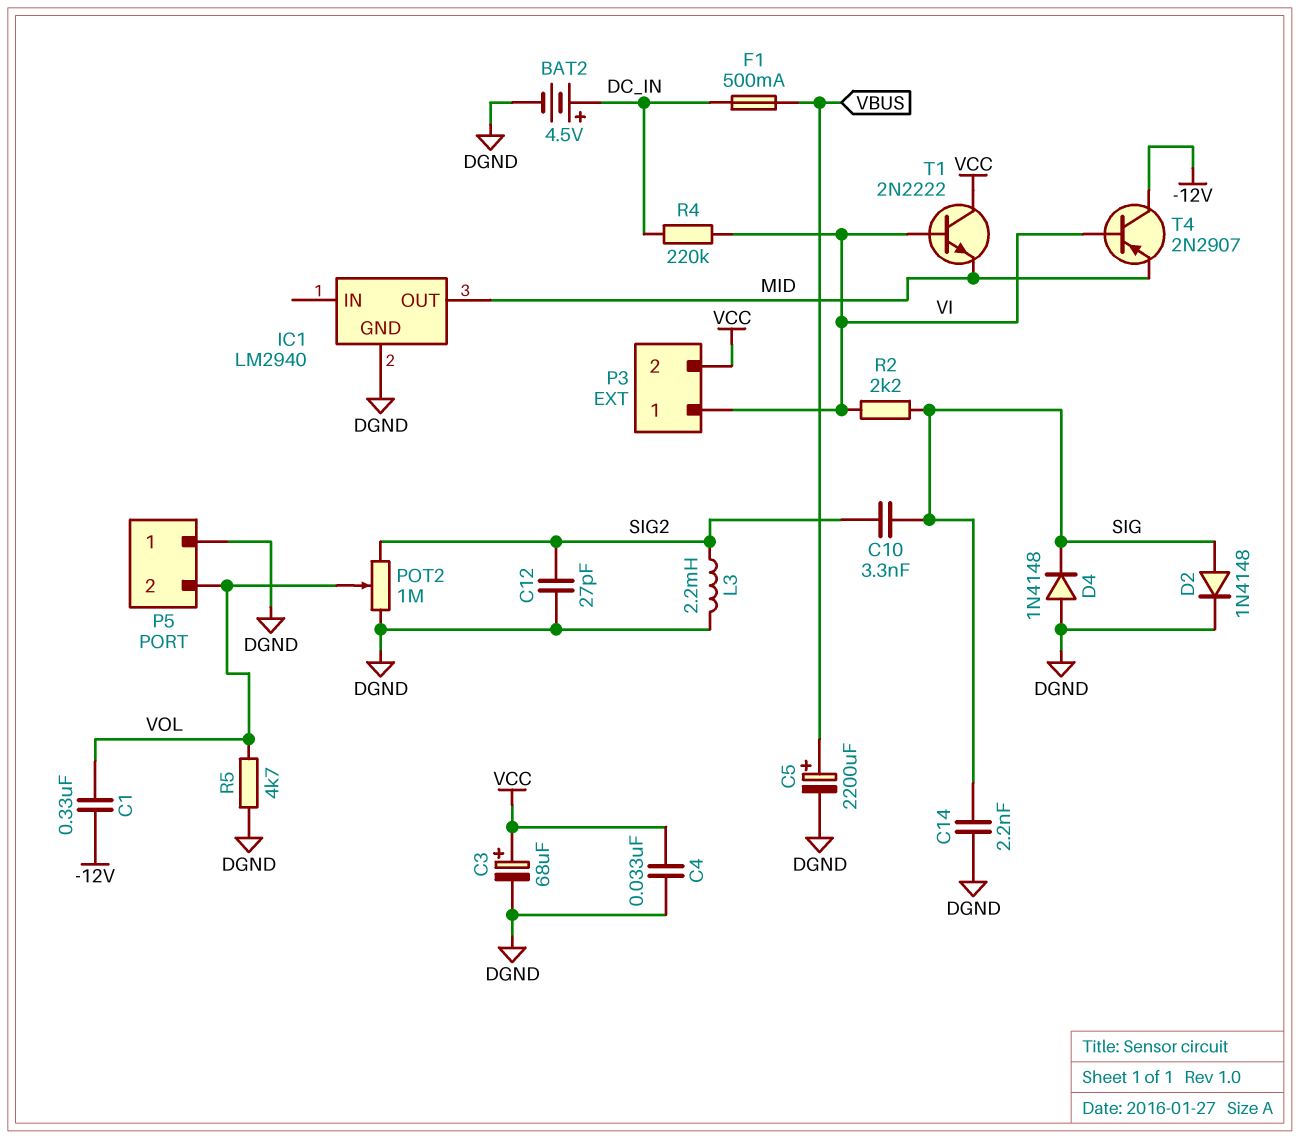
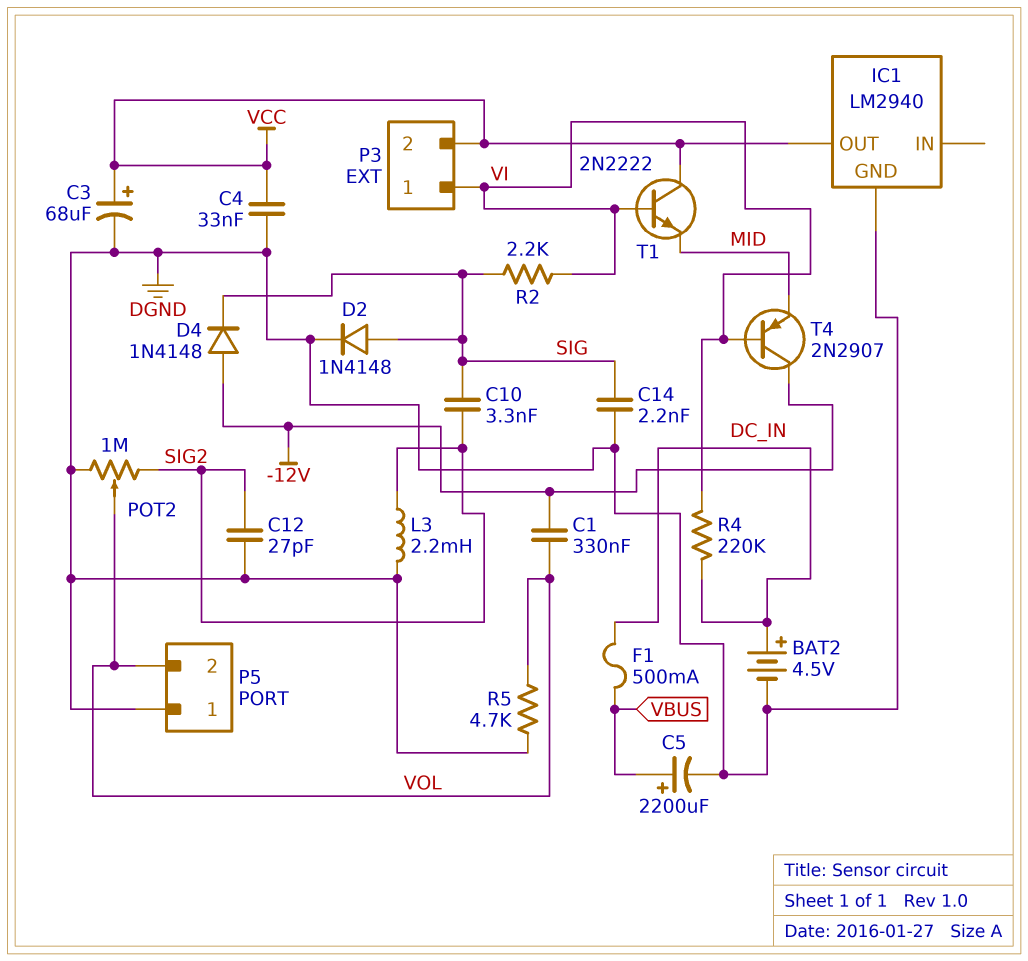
D4: diode 1N4148 (A DGND, K SIG) -> diode 1N4148 (A -12V, K SIG)
IC1 pin OUT: MID -> VCC

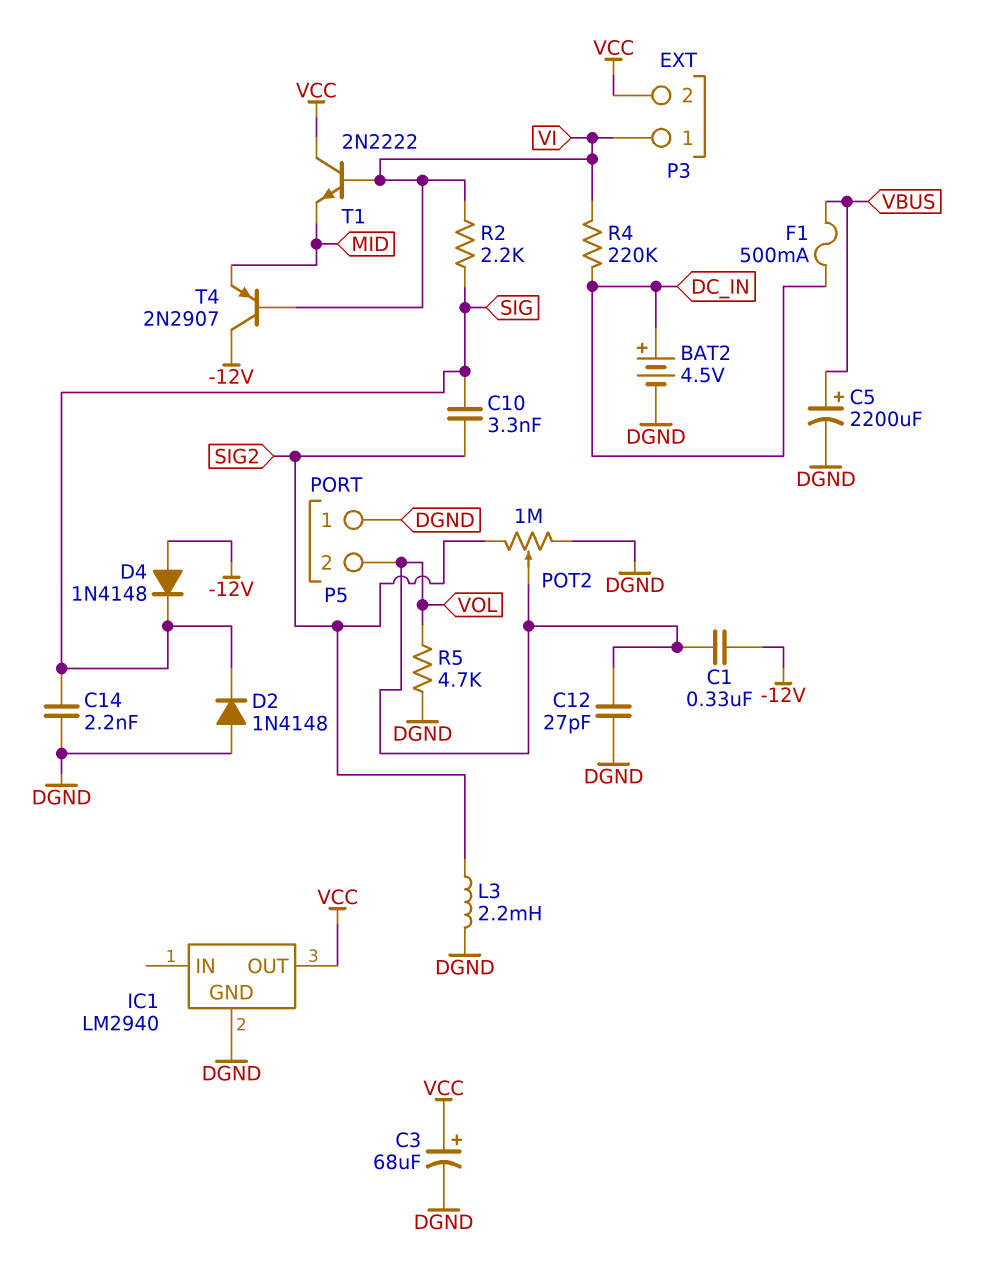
C4: 33nF (DGND, VCC) -> none
C12: 27pF (DGND, SIG2) -> 27pF (DGND, VOL)
D2: diode 1N4148 (A SIG, K DGND) -> diode 1N4148 (A DGND, K SIG)

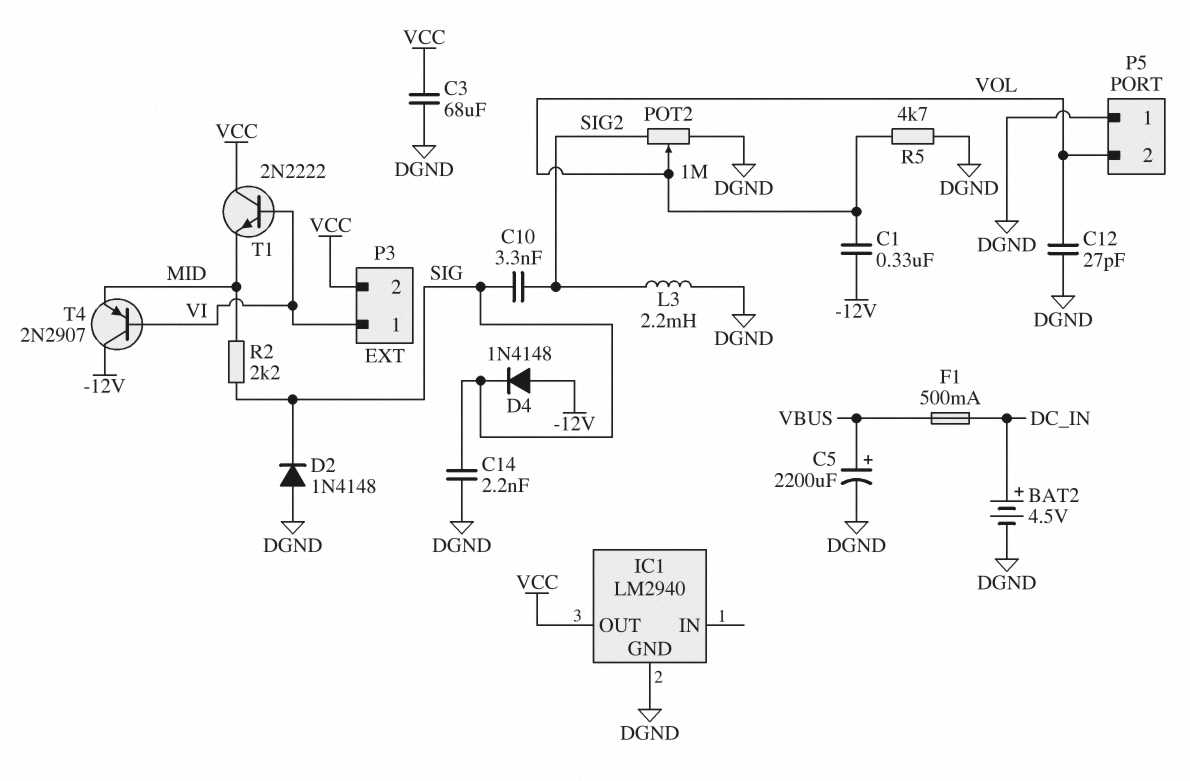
C3: 68uF (plus VCC, minus DGND) -> 68uF (DGND, VCC)
R2: 2.2k (SIG, VI) -> 2.2k (MID, SIG)
R4: 220k (DC_IN, VI) -> none

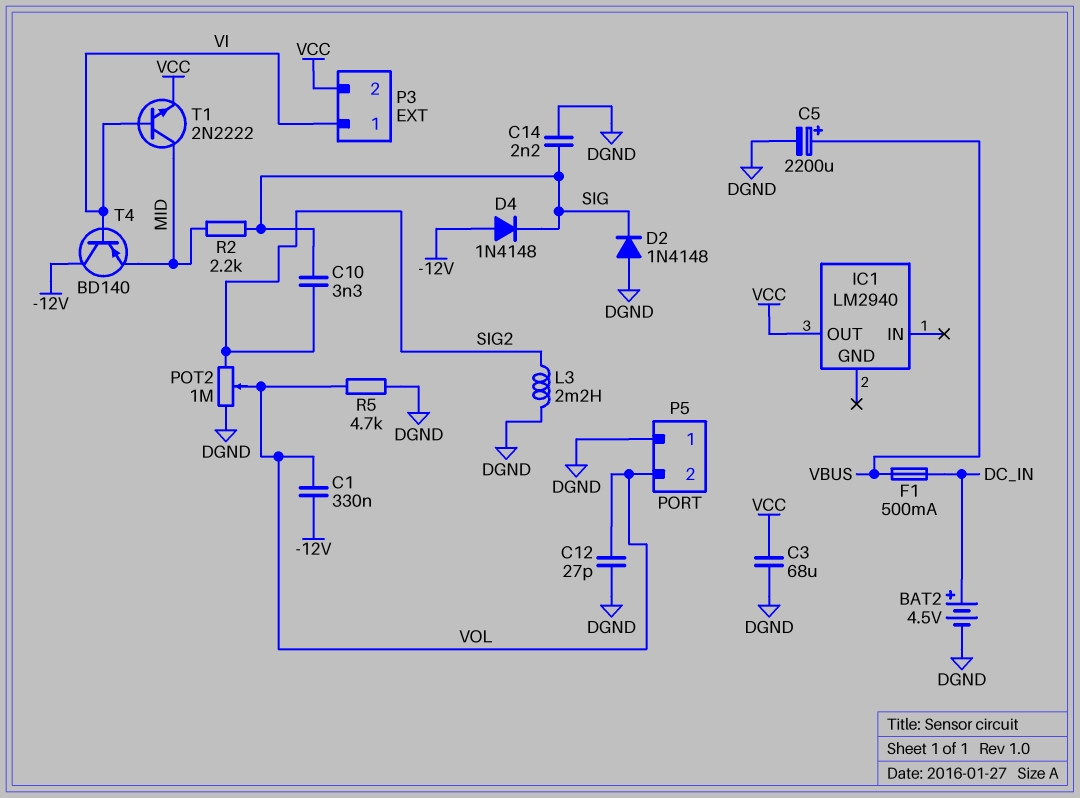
IC1 pin GND: DGND -> none
T1: NPN 2N2222 (B VI, C VCC, E MID) -> NPN 2N2222 (B VI, C MID, E VCC)
T4: PNP 2N2907 (B VI, C -12V, E MID) -> PNP BD140 (B VI, C -12V, E MID)

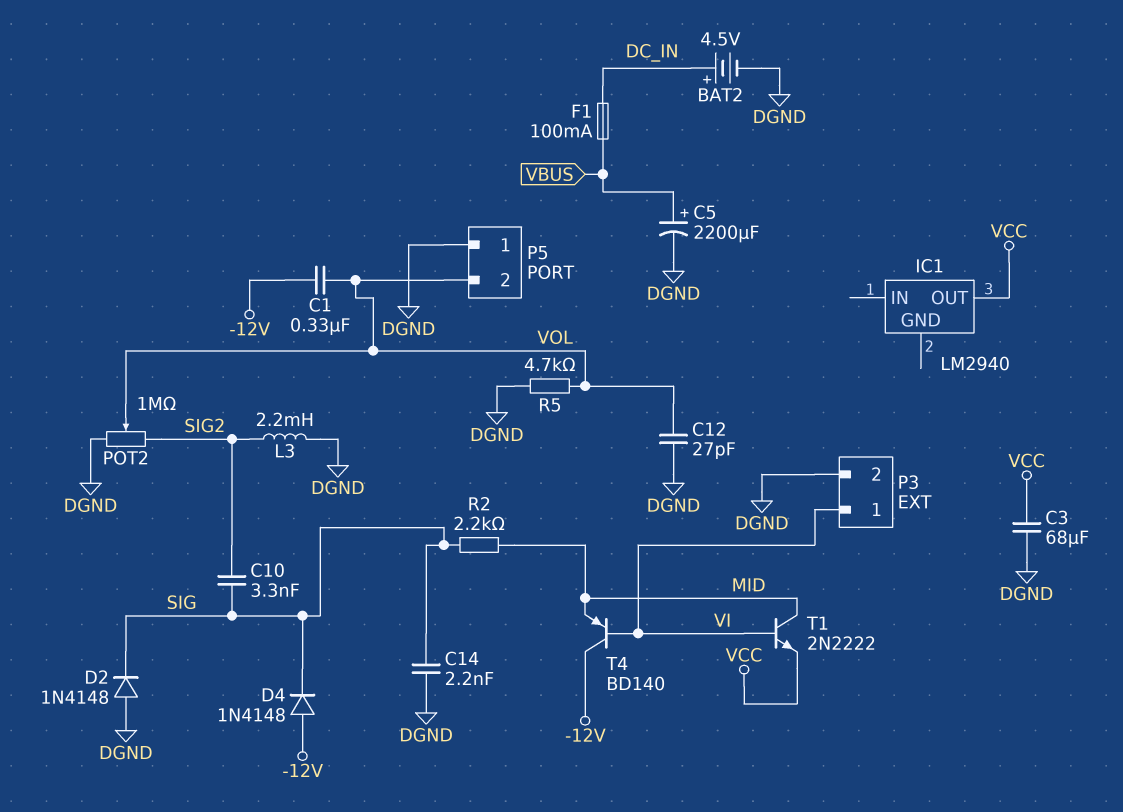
F1: 500mA (DC_IN, VBUS) -> 100mA (DC_IN, VBUS)
P3 pin 2: VCC -> DGND

